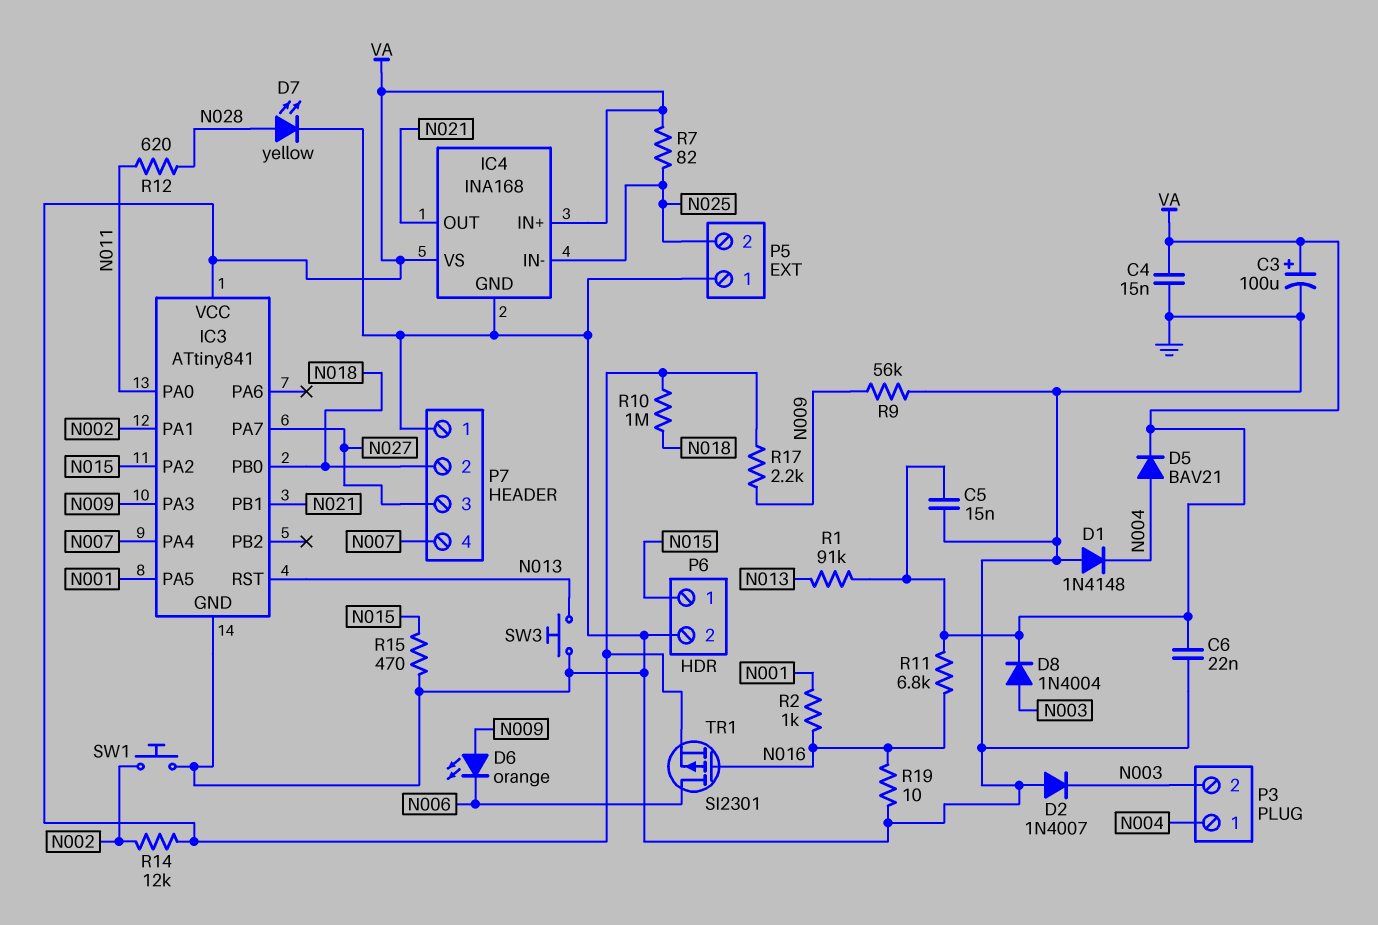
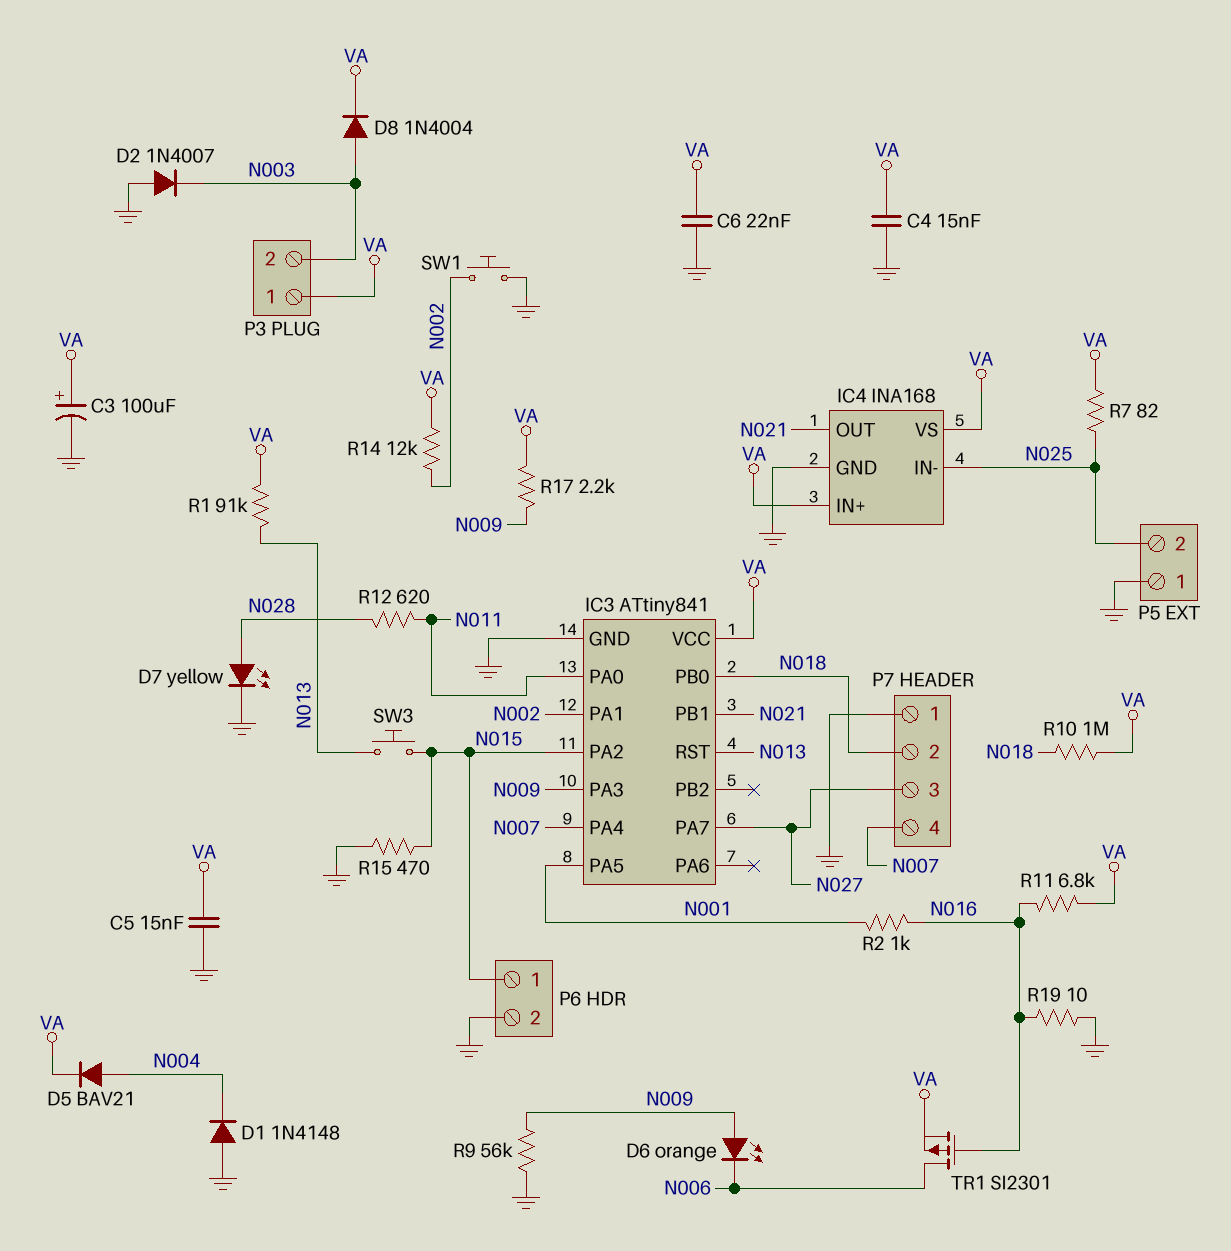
P3 pin 1: N004 -> VA
SW3: button (GND, N013) -> button (N013, N015)

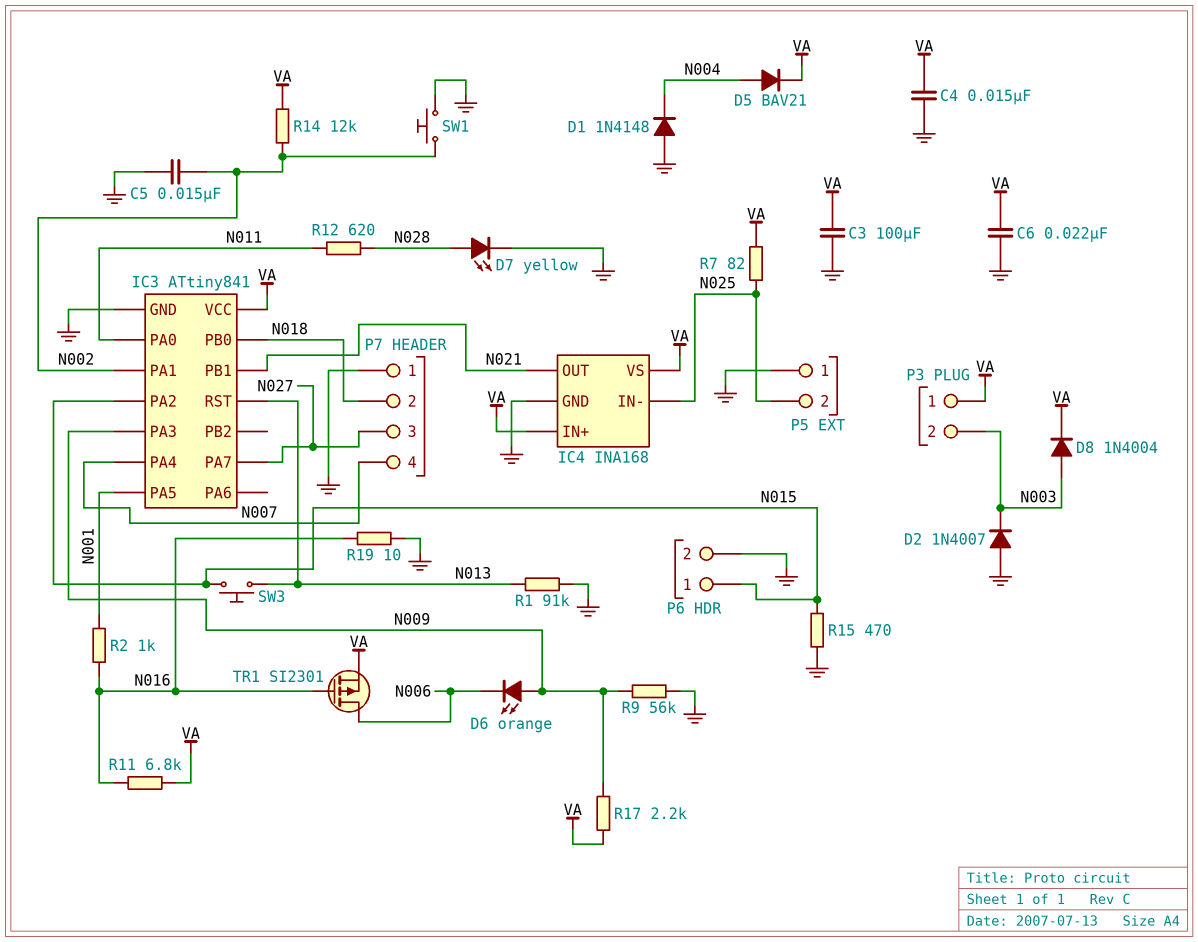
C3: 100uF (plus VA, minus GND) -> 100uF (GND, VA)
C5: 15nF (GND, VA) -> 15nF (GND, N002)
R1: 91k (N013, VA) -> 91k (GND, N013)
R10: 1M (N018, VA) -> none

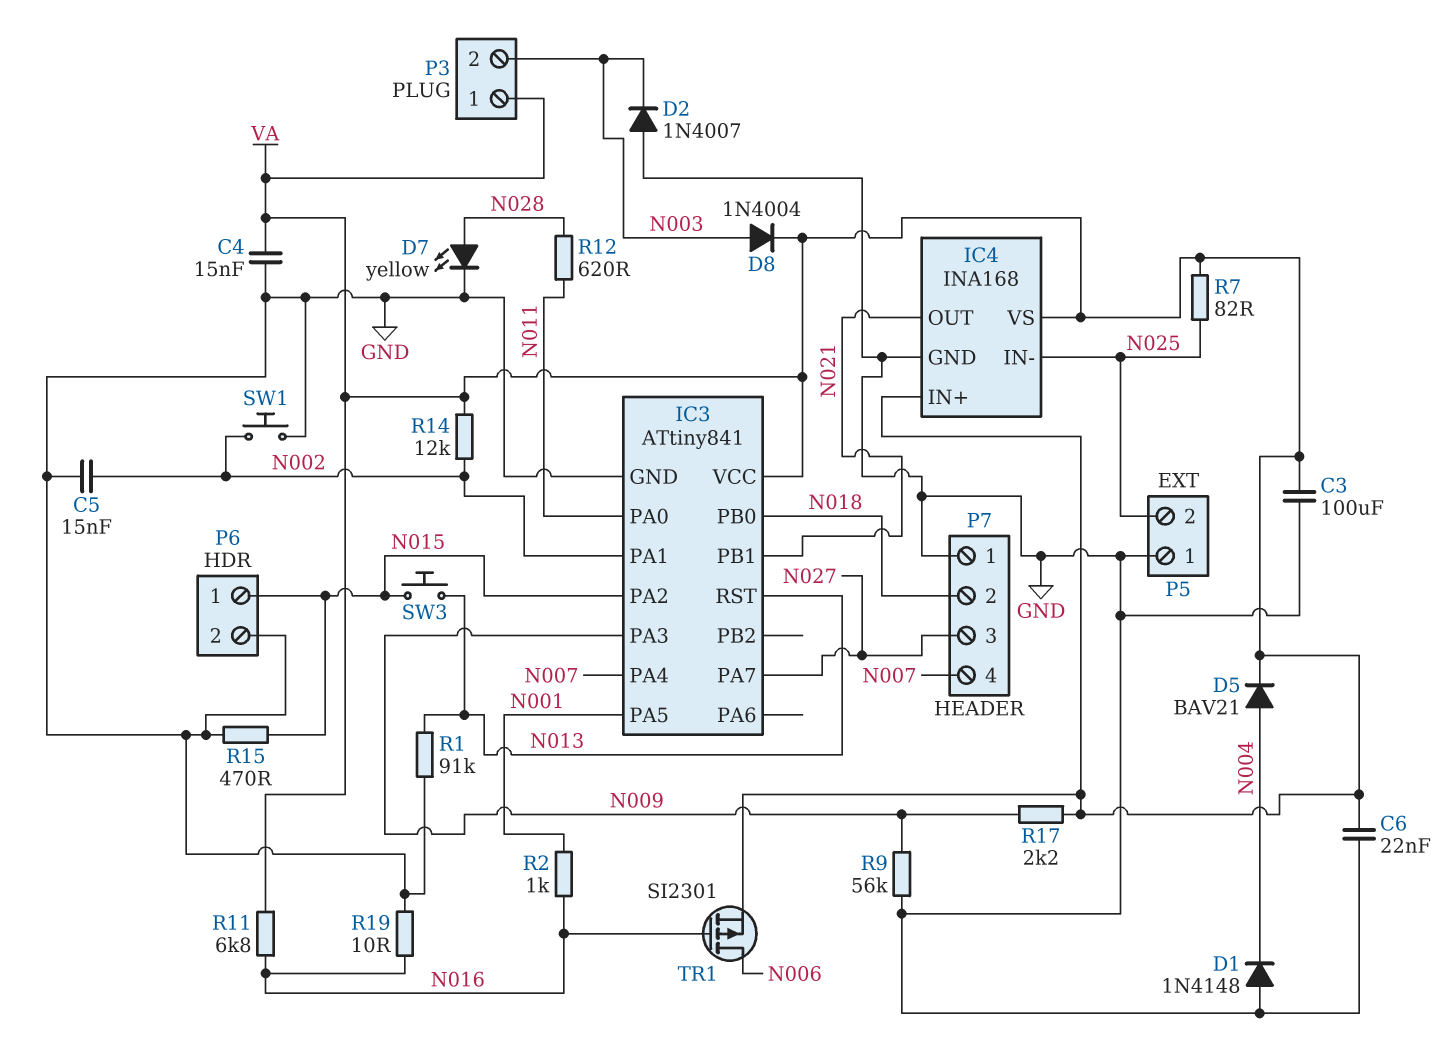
D6: LED orange (A N009, K N006) -> none

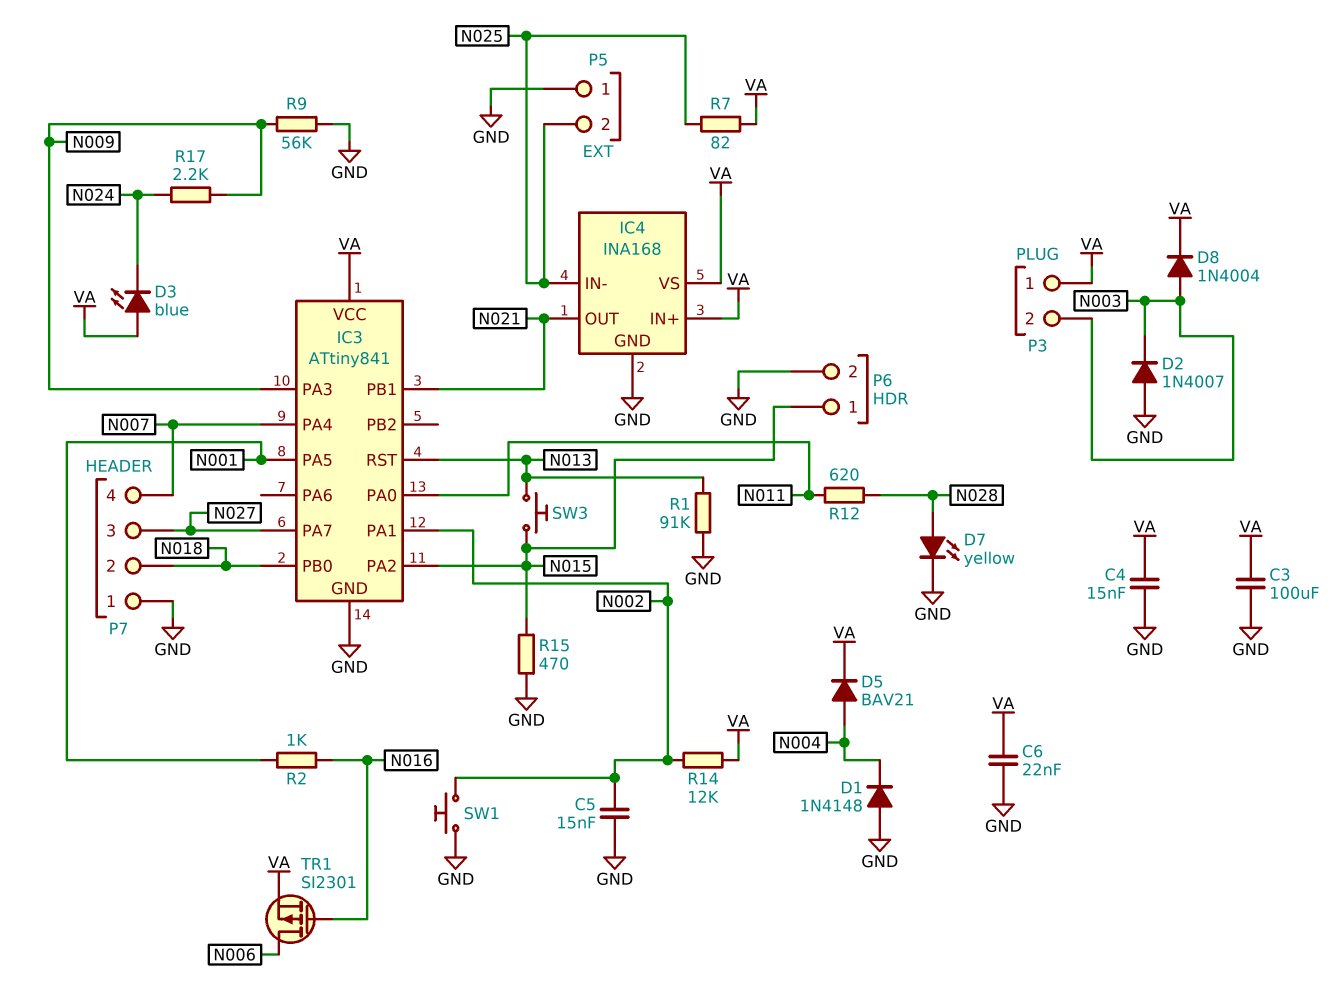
D3: none -> LED blue (A VA, K N024)
R11: 6.8k (N016, VA) -> none
R17: 2.2k (N009, VA) -> 2.2k (N009, N024)
R19: 10 (GND, N016) -> none

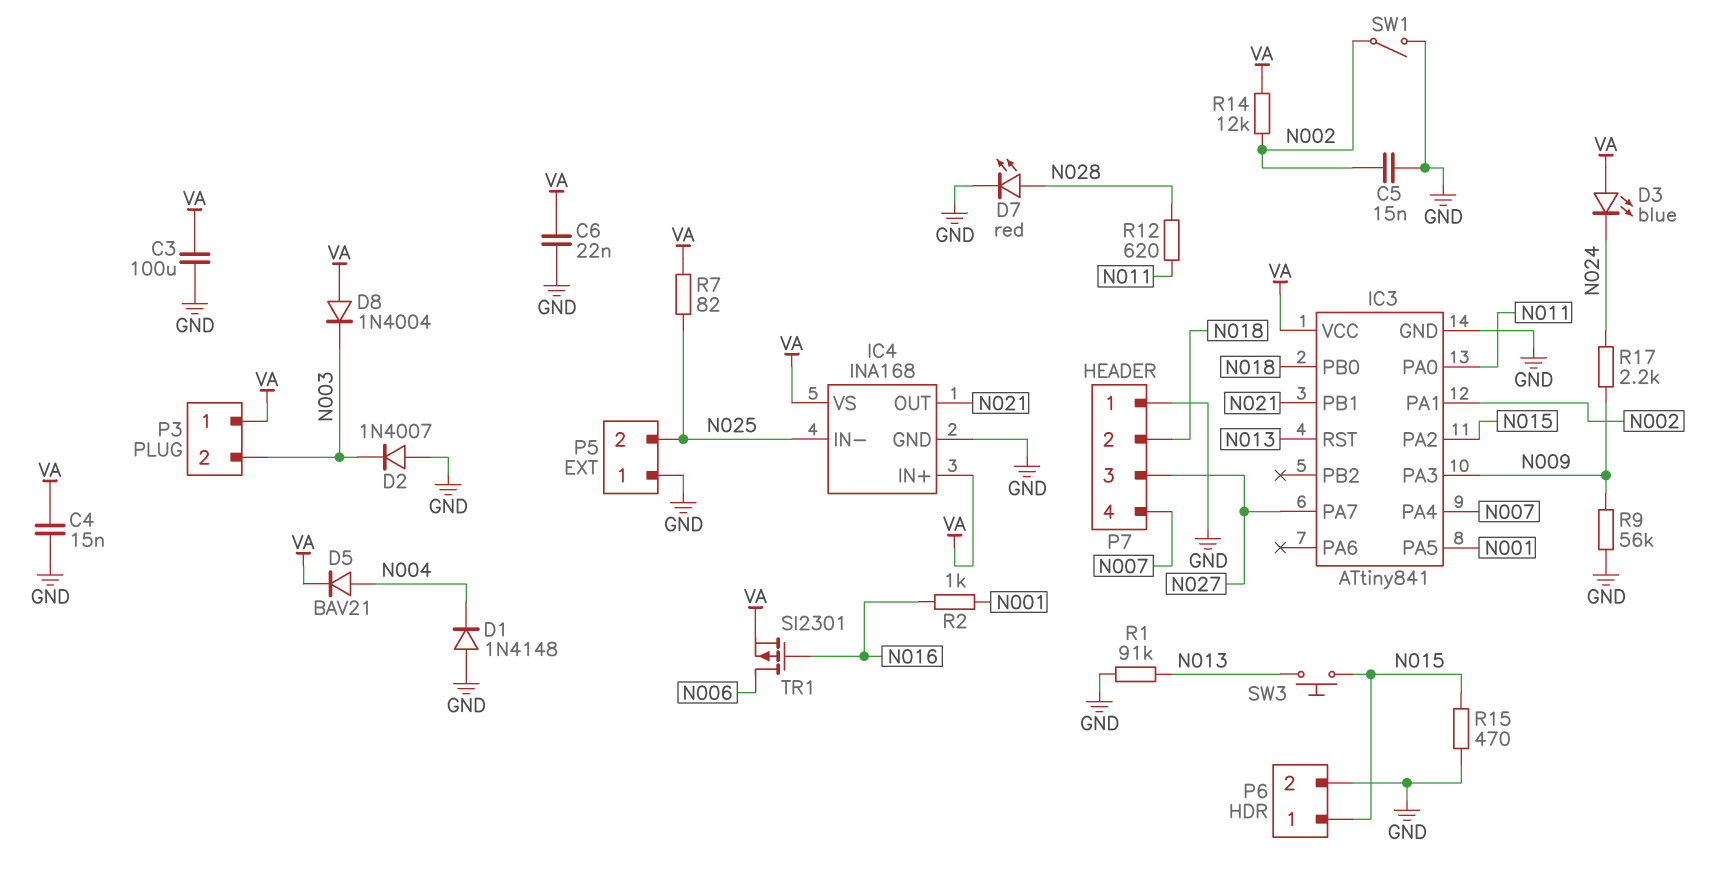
D7: LED yellow (A N028, K GND) -> LED red (A N028, K GND)
D8: diode 1N4004 (A N003, K VA) -> diode 1N4004 (A VA, K N003)
SW1: button (GND, N002) -> switch (GND, N002)

